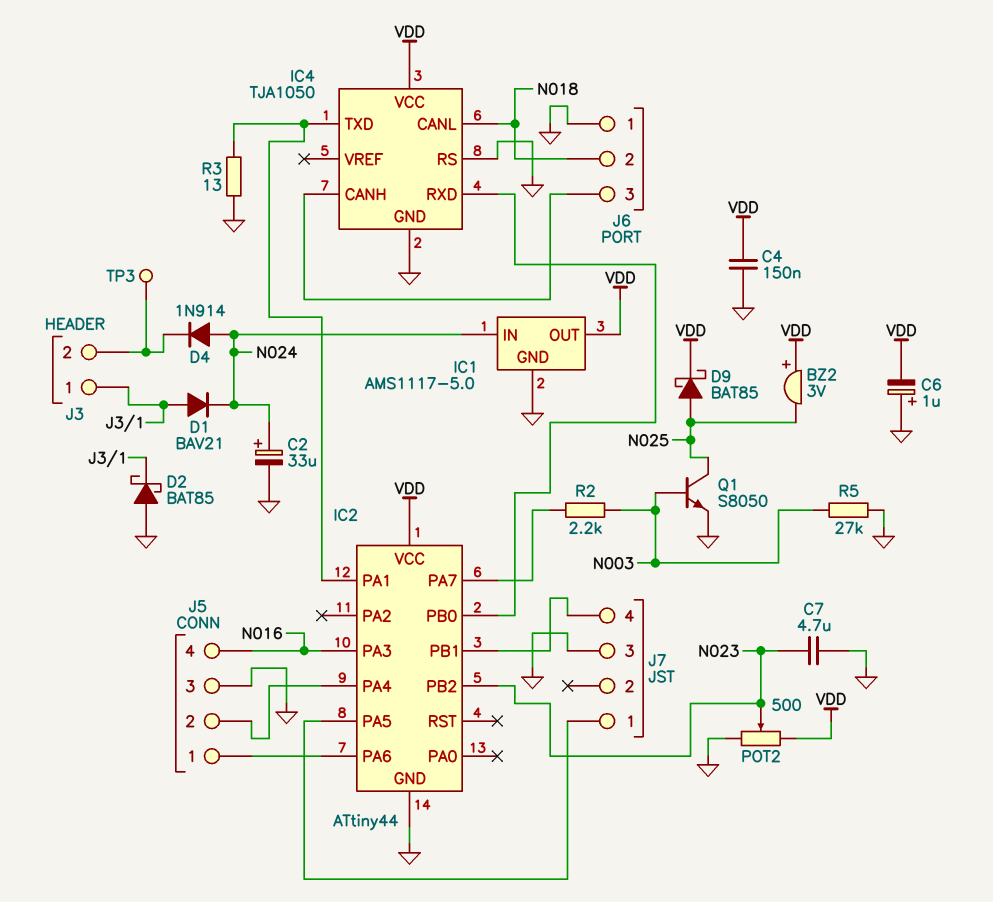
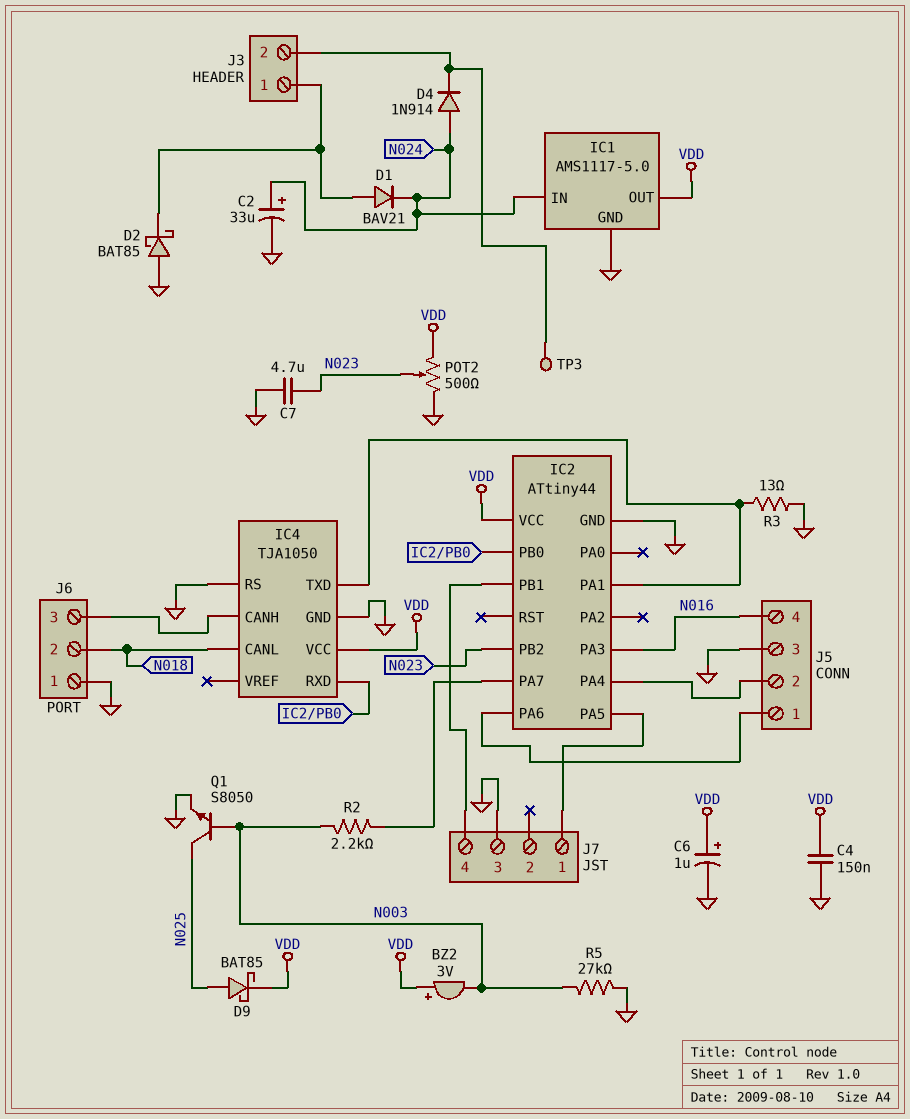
BZ2: buzzer 3V (plus VDD, minus N025) -> buzzer 3V (plus VDD, minus N003)
C6: 1uF (plus GND, minus VDD) -> 1uF (plus VDD, minus GND)

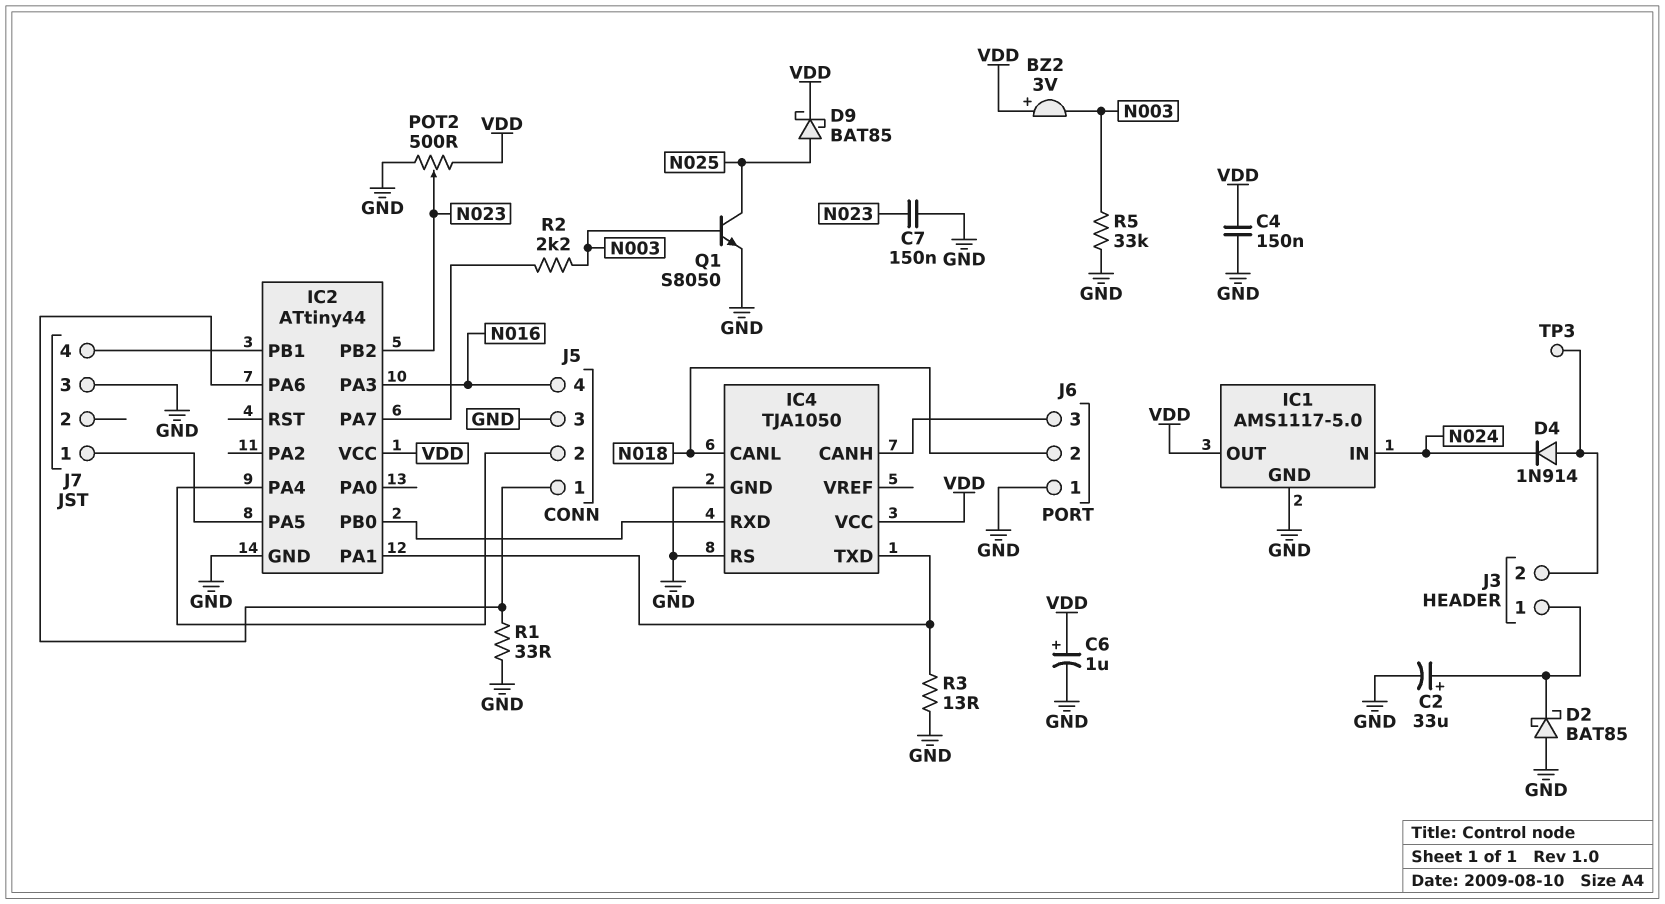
C2: 33uF (plus N024, minus GND) -> 33uF (plus J3/1, minus GND)
C7: 4.7uF (GND, N023) -> 150nF (GND, N023)
D1: diode BAV21 (A J3/1, K N024) -> none
D4: diode 1N914 (A N024, K J3/2) -> diode 1N914 (A J3/2, K N024)
R1: none -> 33 (GND, IC2/PA6)
R5: 27k (GND, N003) -> 33k (GND, N003)

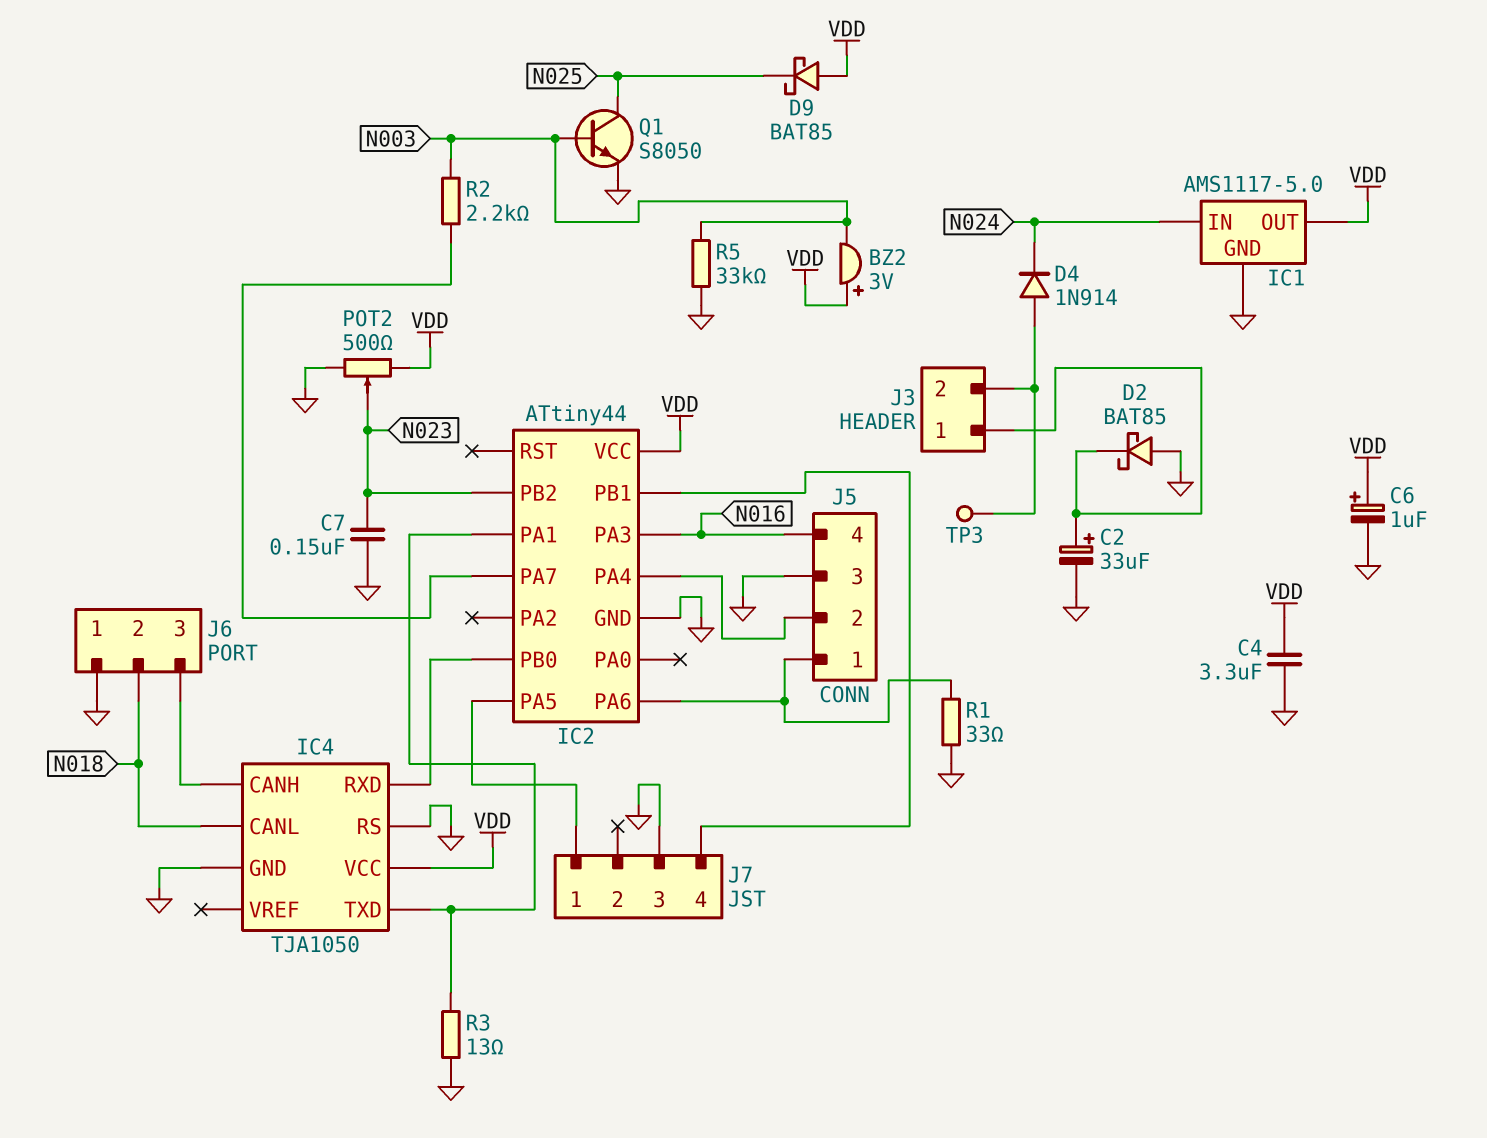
C4: 150nF (GND, VDD) -> 3.3uF (GND, VDD)
D9: schottky BAT85 (A N025, K VDD) -> schottky BAT85 (A VDD, K N025)

